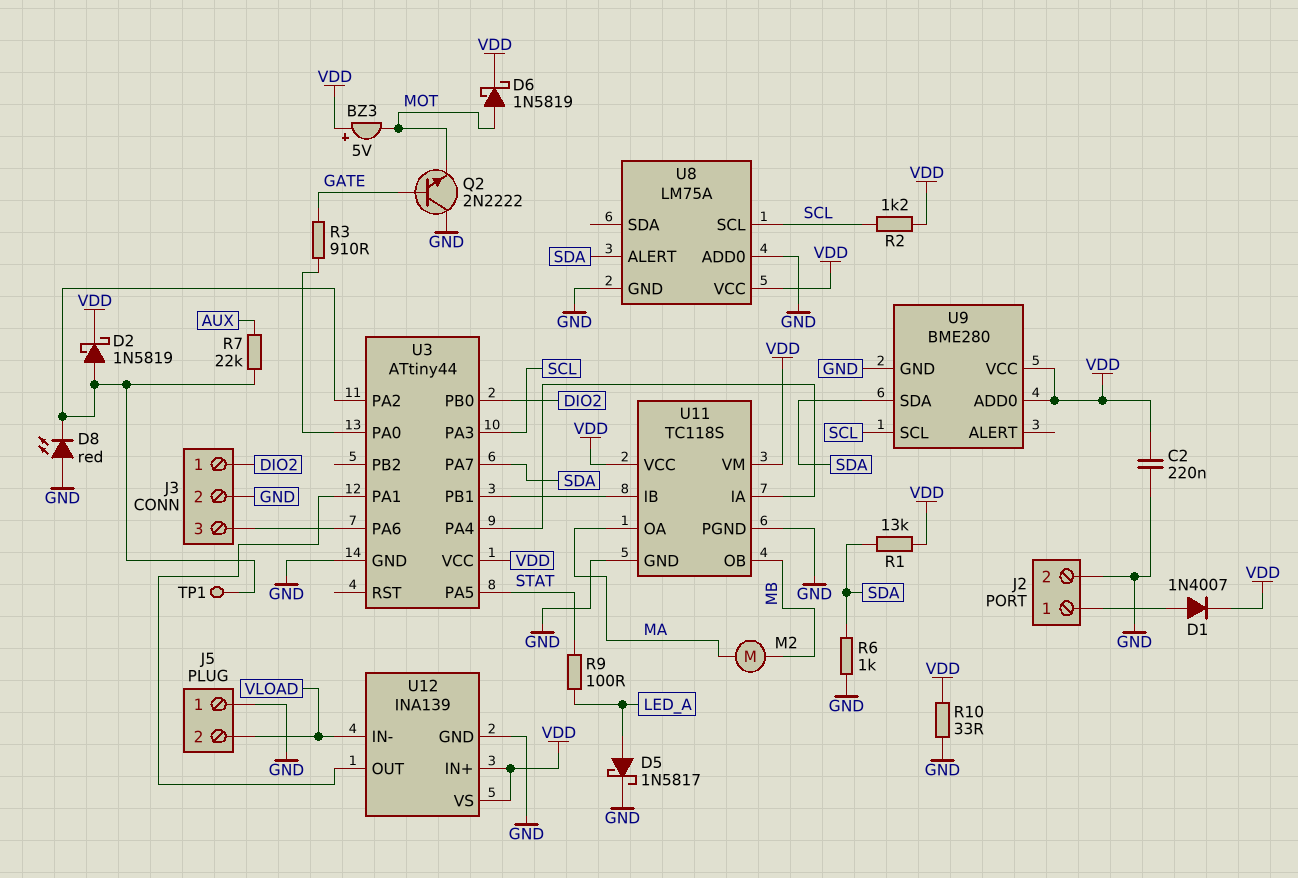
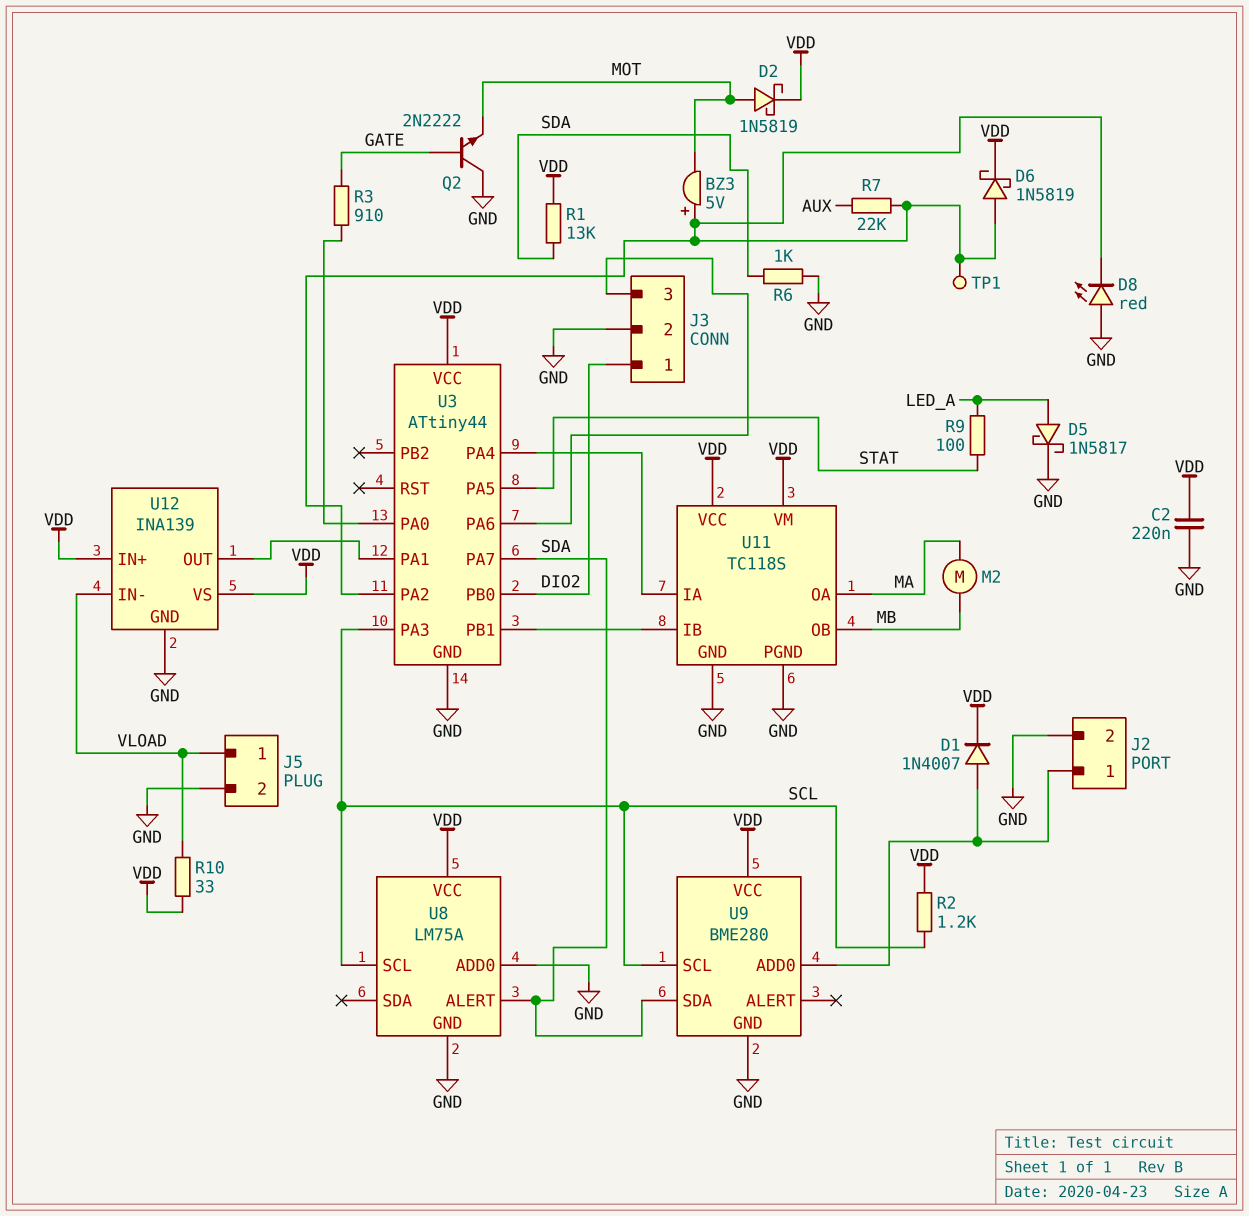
BZ3: buzzer 5V (plus VDD, minus MOT) -> buzzer 5V (plus U3/PA2, minus MOT)
D2: schottky 1N5819 (A U3/PA2, K VDD) -> schottky 1N5819 (A MOT, K VDD)
D6: schottky 1N5819 (A MOT, K VDD) -> schottky 1N5819 (A U3/PA2, K VDD)
J5 pin 1: GND -> VLOAD
J5 pin 2: VLOAD -> GND
R10: 33 (GND, VDD) -> 33 (VDD, VLOAD)
U9 pin ADD0: VDD -> J2/1

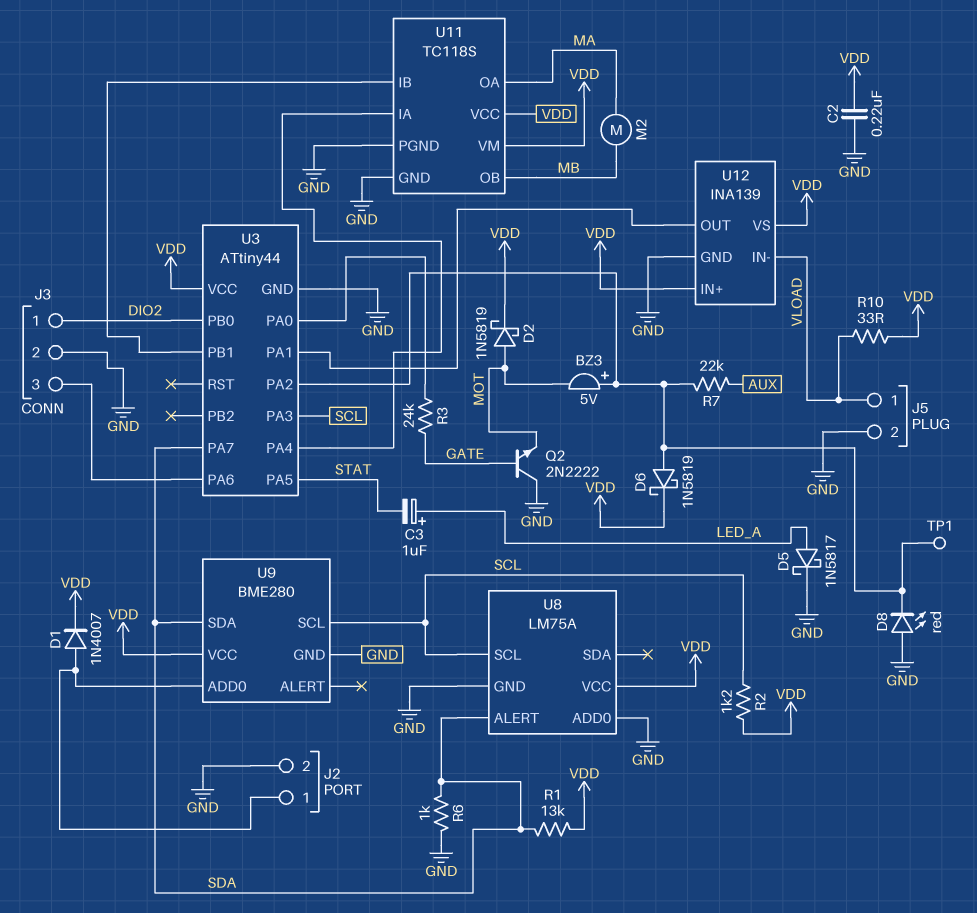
C3: none -> 1uF (plus LED_A, minus STAT)
R3: 910 (GATE, U3/PA0) -> 24k (GATE, U3/PA0)
R9: 100 (LED_A, STAT) -> none

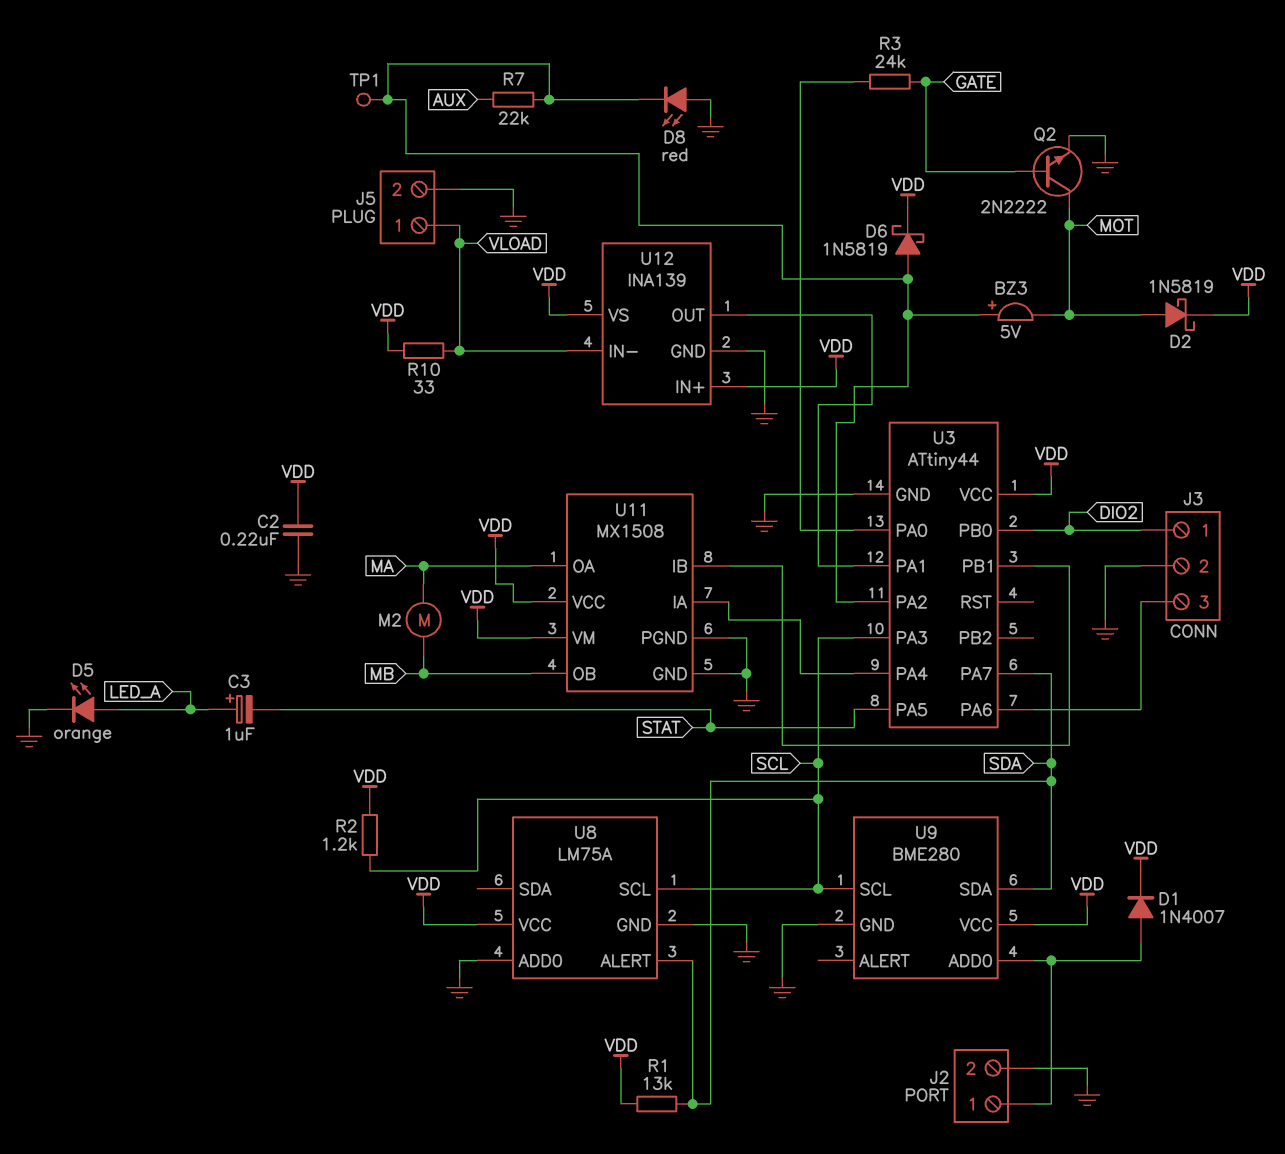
D5: schottky 1N5817 (A LED_A, K GND) -> LED orange (A LED_A, K GND)
Q2: NPN 2N2222 (B GATE, C GND, E MOT) -> NPN 2N2222 (B GATE, C MOT, E GND)
R6: 1k (GND, SDA) -> none
U11: TC118S -> MX1508

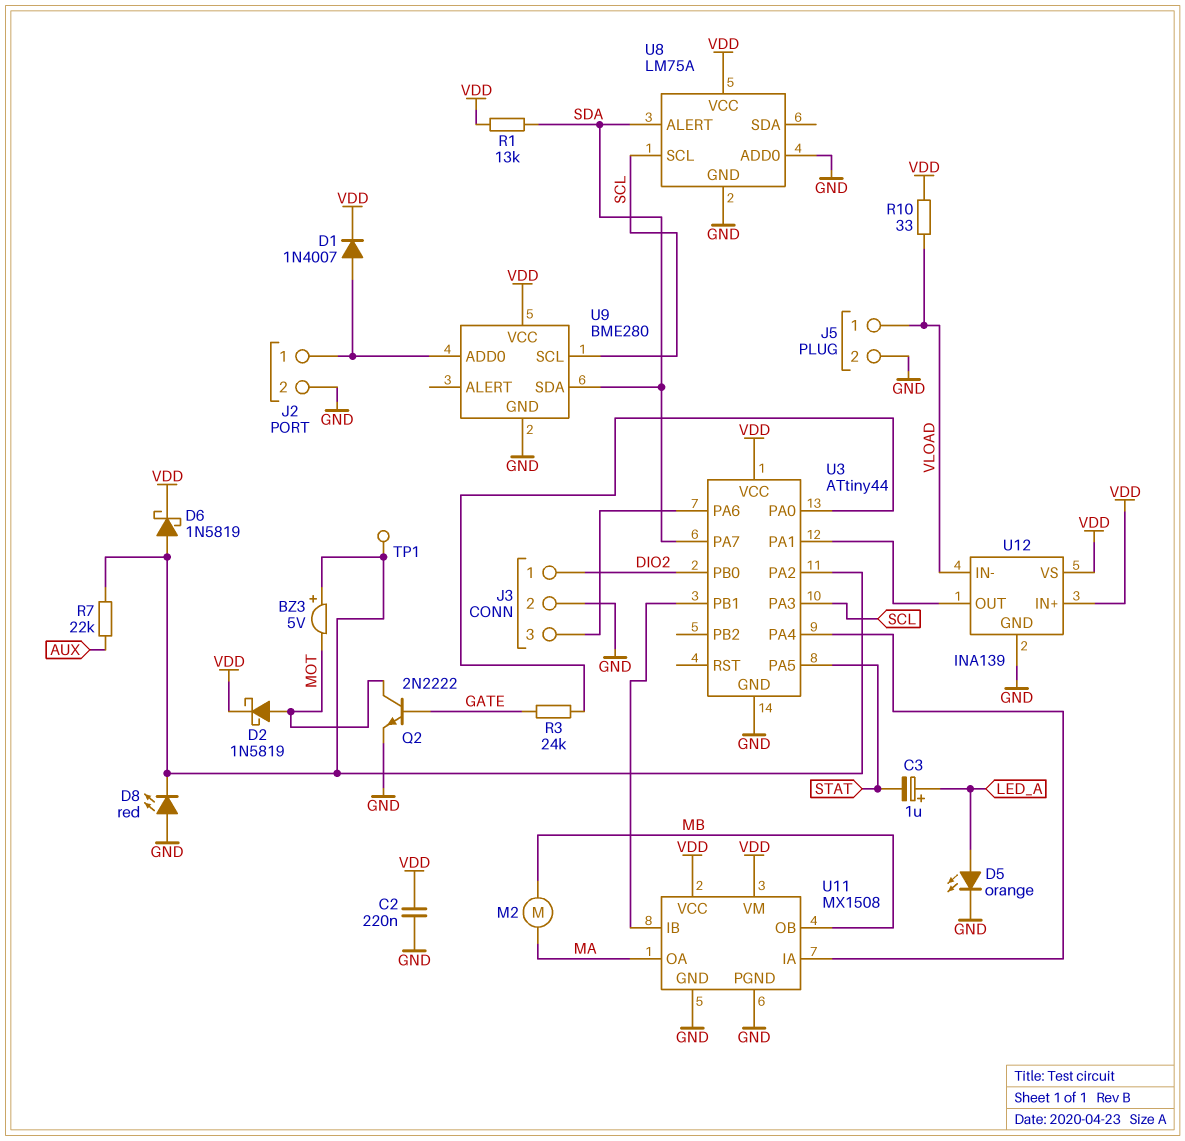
R2: 1.2k (SCL, VDD) -> none

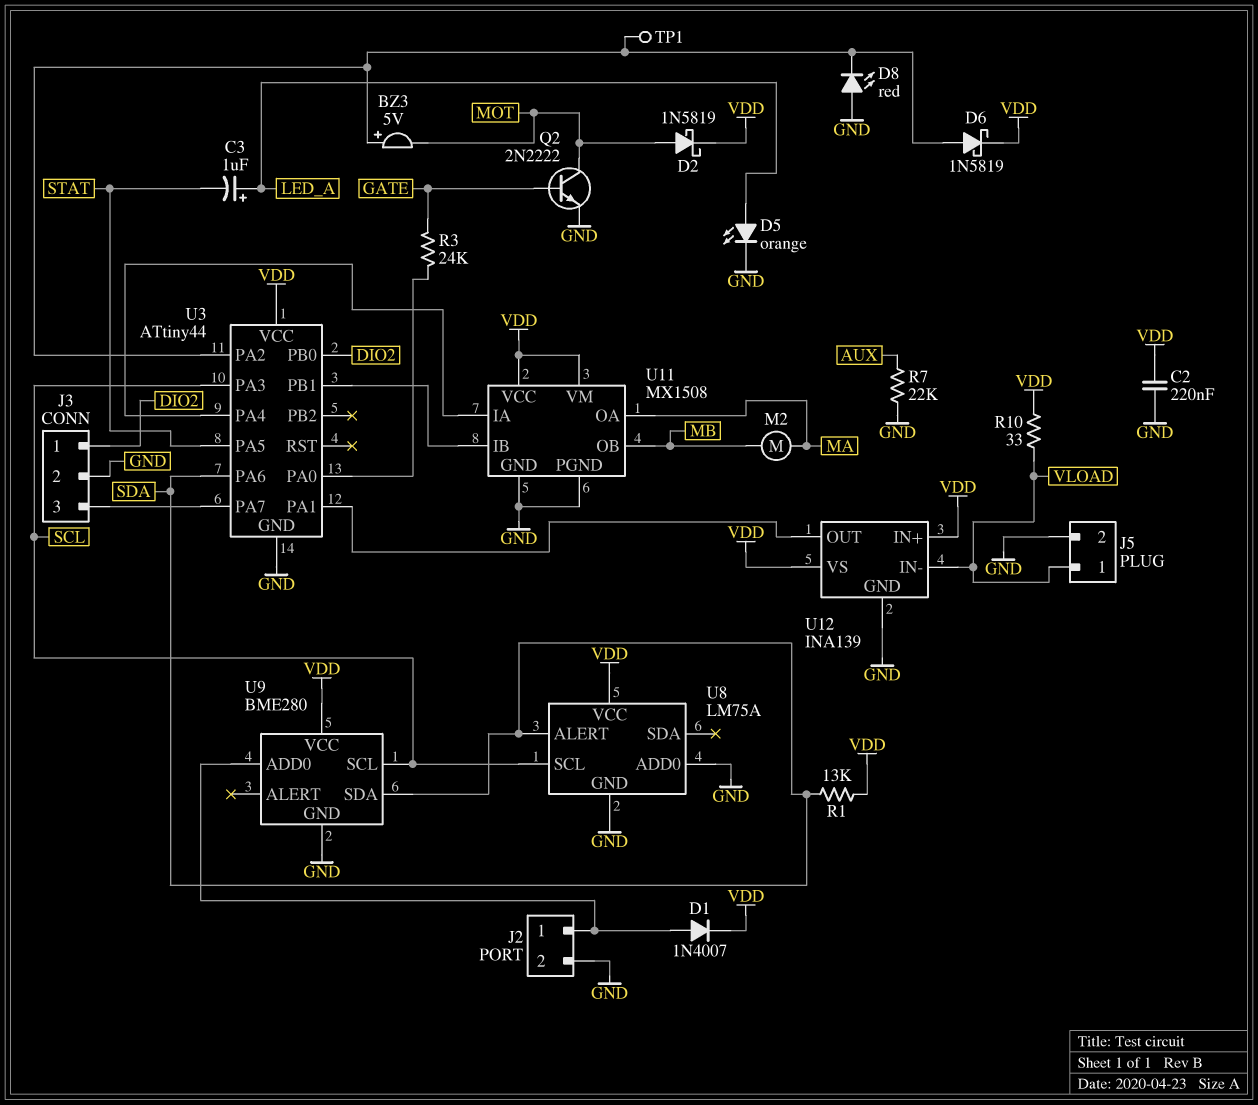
R7: 22k (AUX, U3/PA2) -> 22k (AUX, GND)
U3 pin PA6: J3/3 -> SDA
U3 pin PA7: SDA -> J3/3

